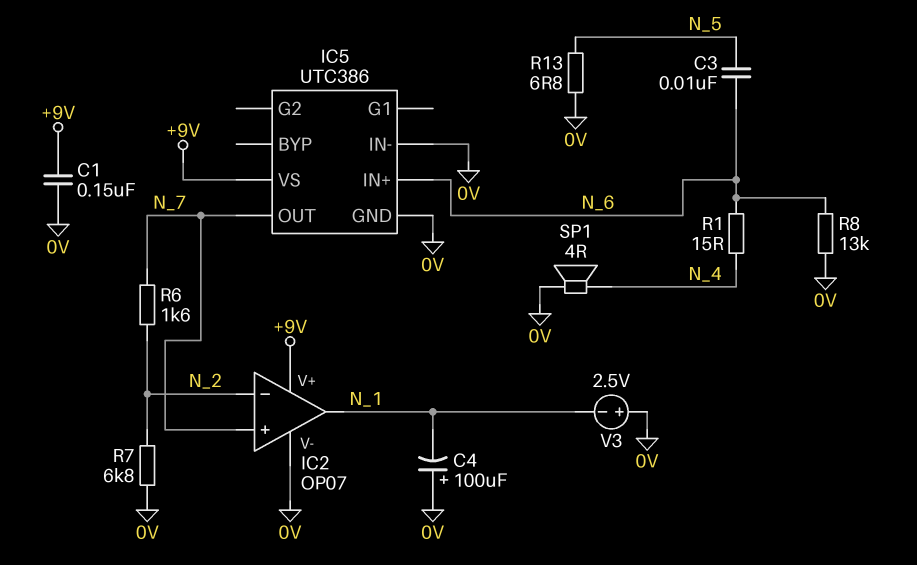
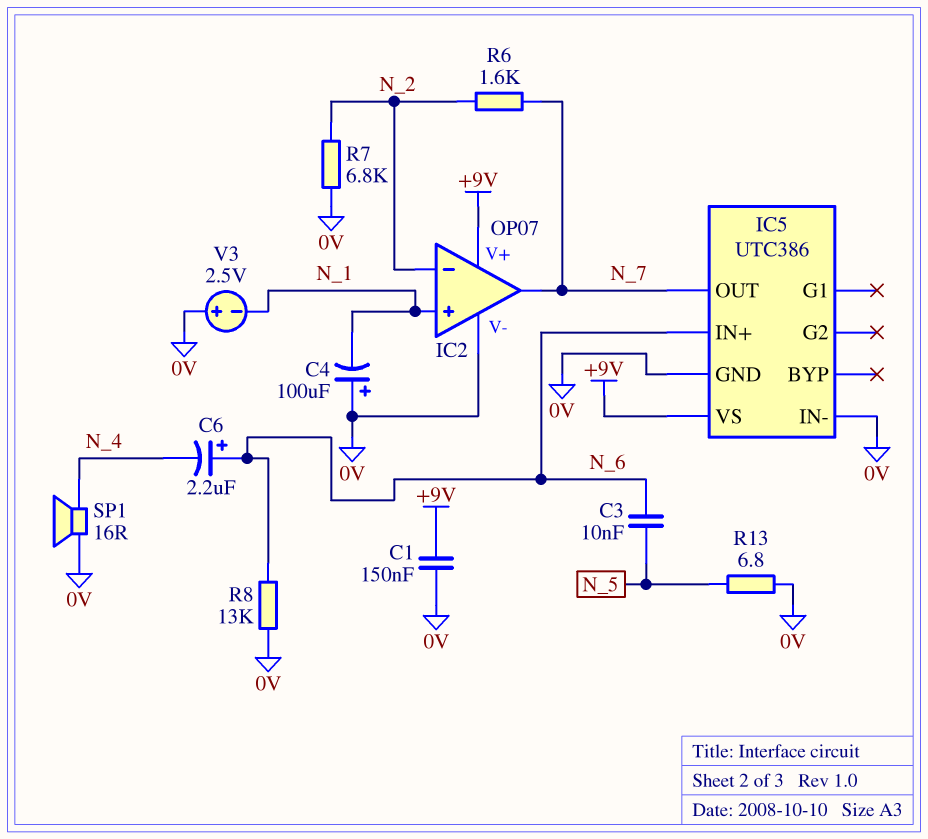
C6: none -> 2.2uF (plus N_6, minus N_4)
IC2 pin in+: N_7 -> N_1
IC2 pin out: N_1 -> N_7
R1: 15 (N_4, N_6) -> none
SP1: speaker 4R (0V, N_4) -> speaker 16R (0V, N_4)

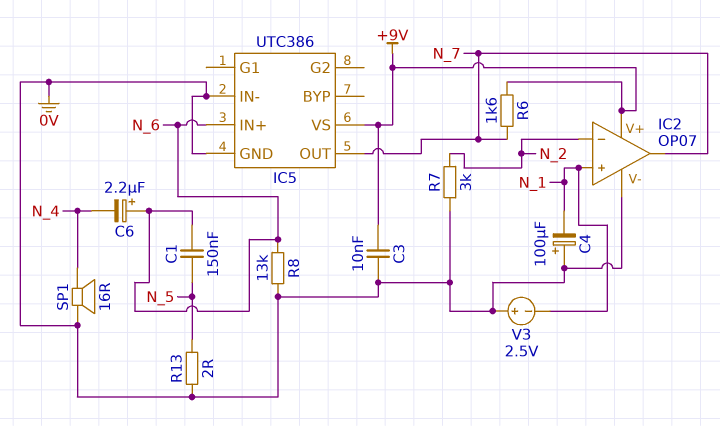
C1: 150nF (+9V, 0V) -> 150nF (N_5, N_6)
C3: 10nF (N_5, N_6) -> 10nF (+9V, 0V)
R6: 1.6k (N_2, N_7) -> 1.6k (+9V, N_7)
R7: 6.8k (0V, N_2) -> 3k (0V, N_2)
R13: 6.8 (0V, N_5) -> 2 (0V, N_5)

